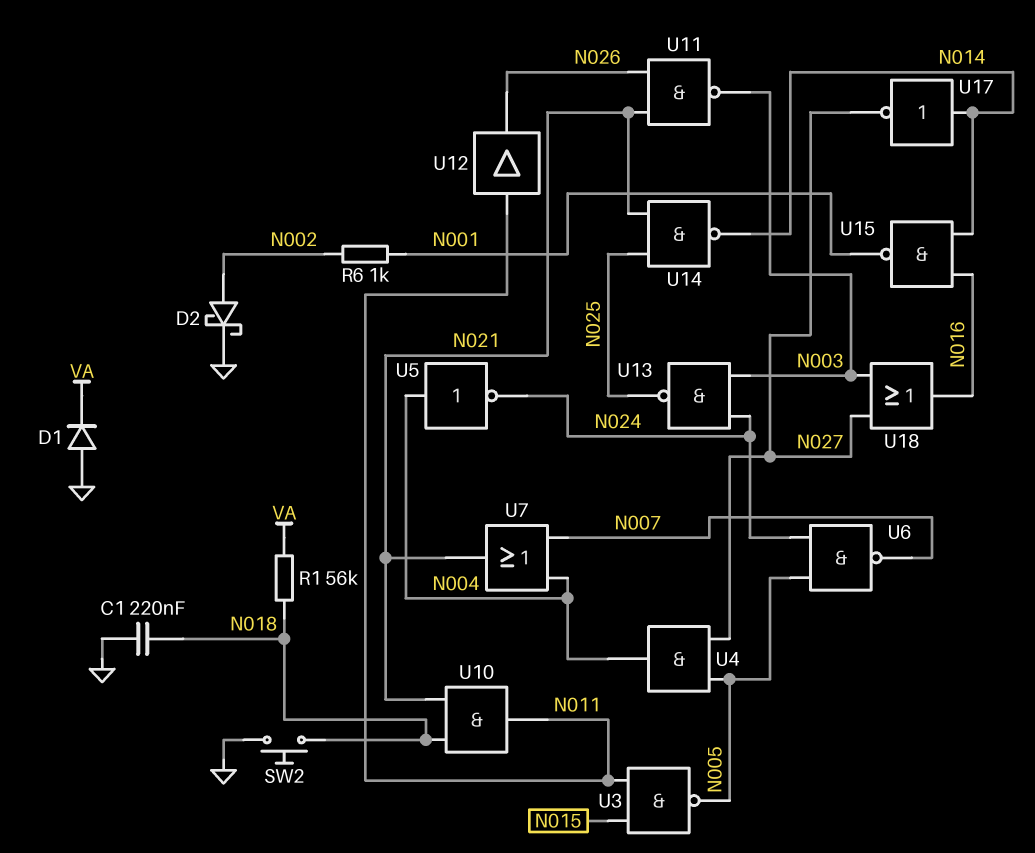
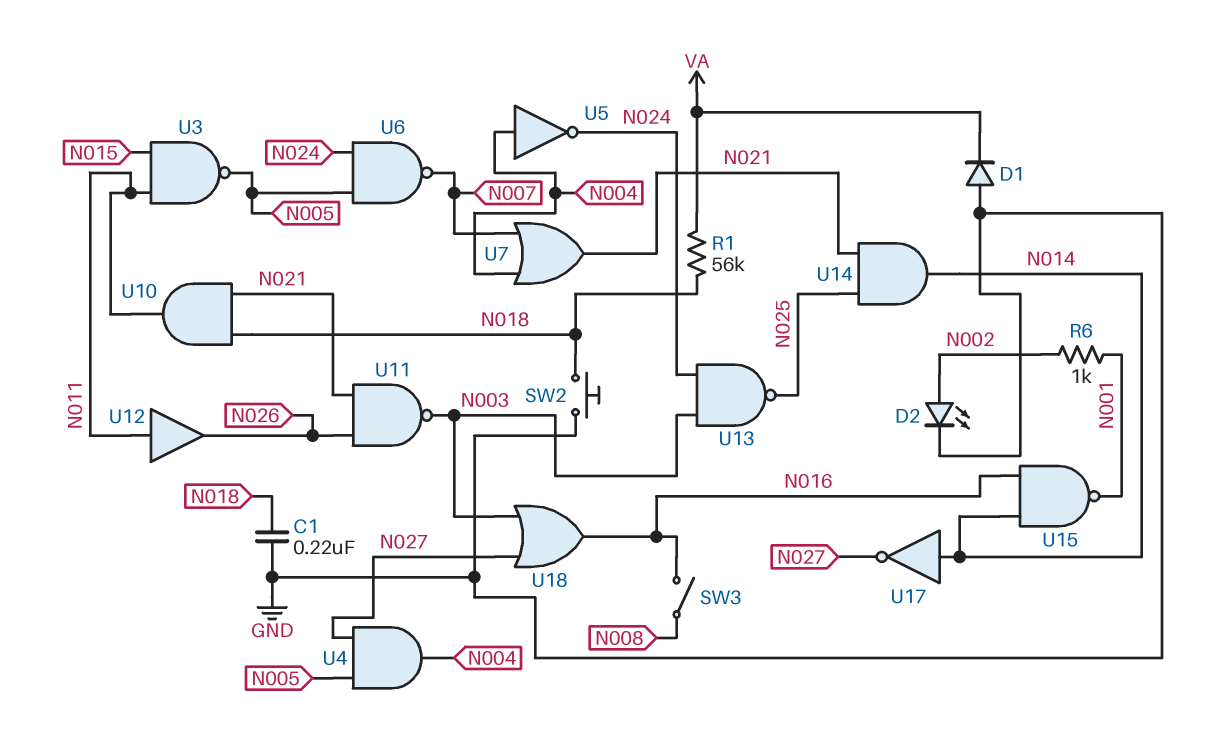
D2: schottky (A N002, K GND) -> LED (A N002, K GND)
SW3: none -> switch (N008, N016)
U14: NAND (in N021, in N025, out N014) -> AND (in N021, in N025, out N014)

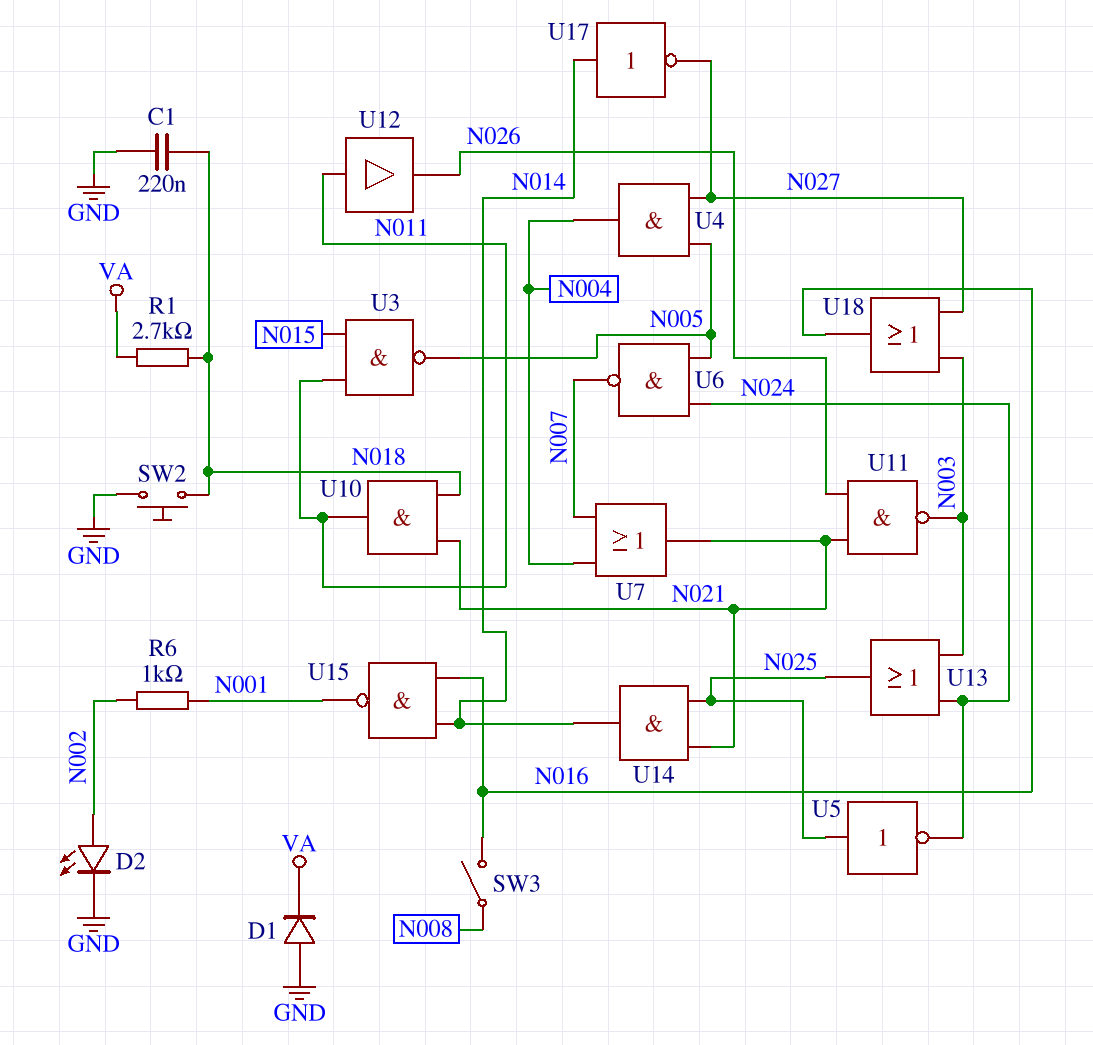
R1: 56k (N018, VA) -> 2.7k (N018, VA)
U5: NOT (in N004, out N024) -> NOT (in N025, out N024)
U13: NAND (in N003, in N024, out N025) -> OR (in N003, in N024, out N025)

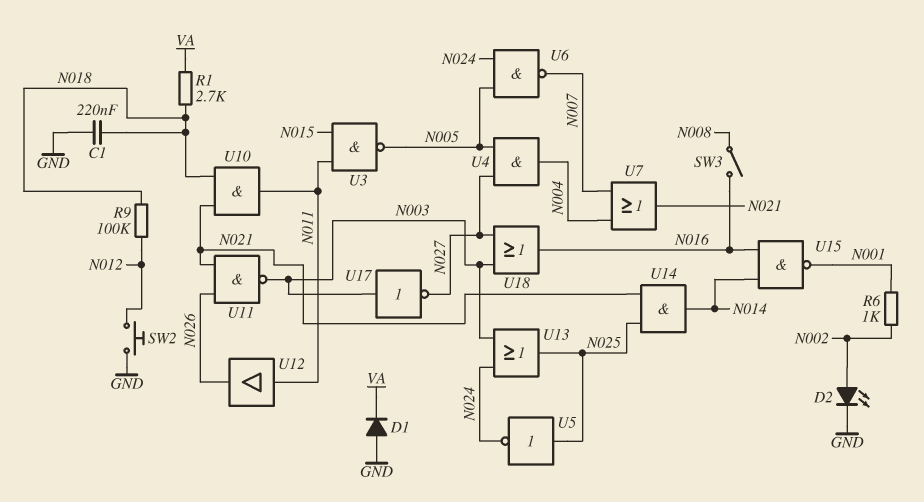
R9: none -> 100k (N012, N018)
SW2: button (GND, N018) -> button (GND, N012)
U17: NOT (in N014, out N027) -> NOT (in N003, out N027)

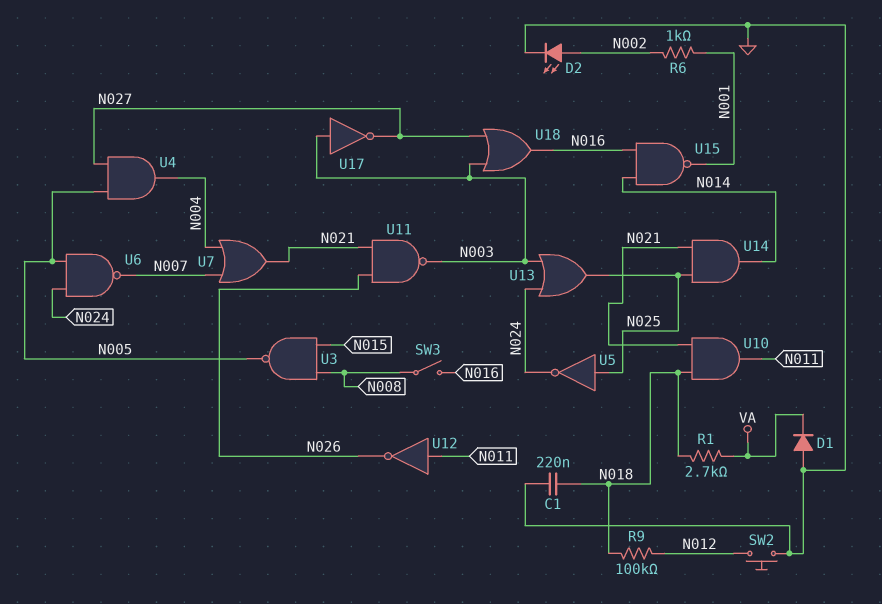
U3: NAND (in N011, in N015, out N005) -> NAND (in N008, in N015, out N005)
U12: buffer (in N011, out N026) -> NOT (in N011, out N026)

